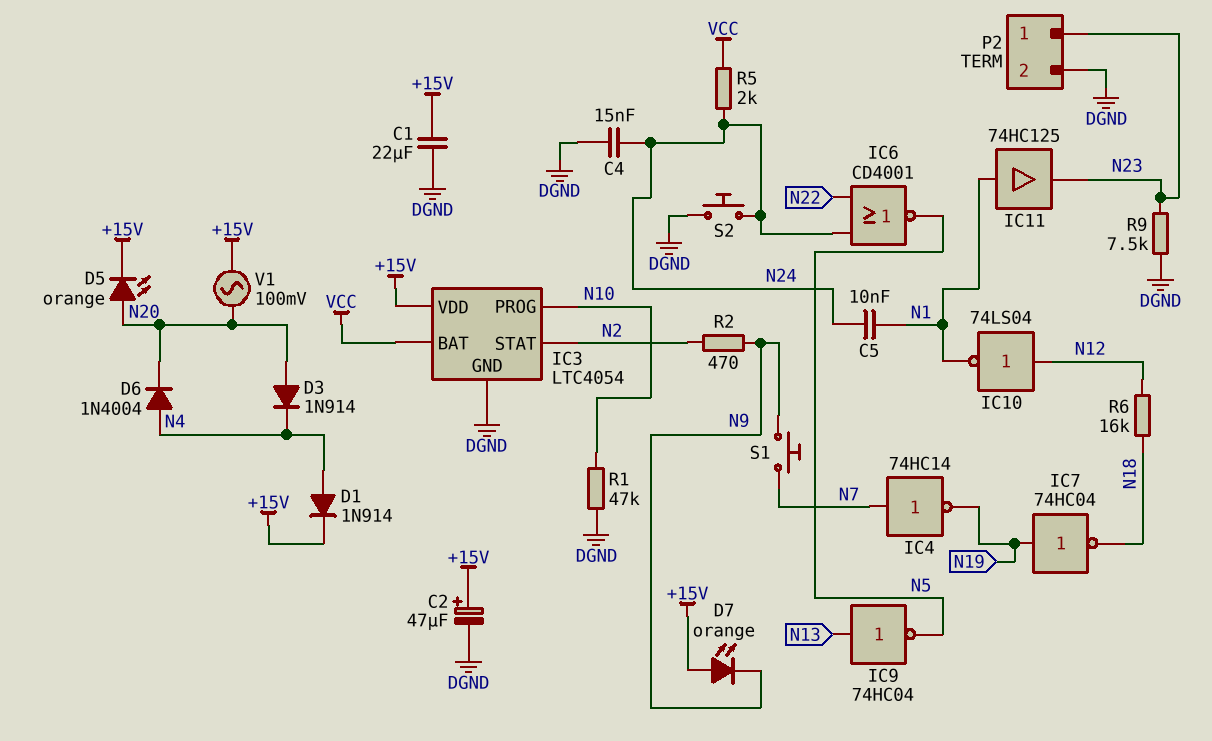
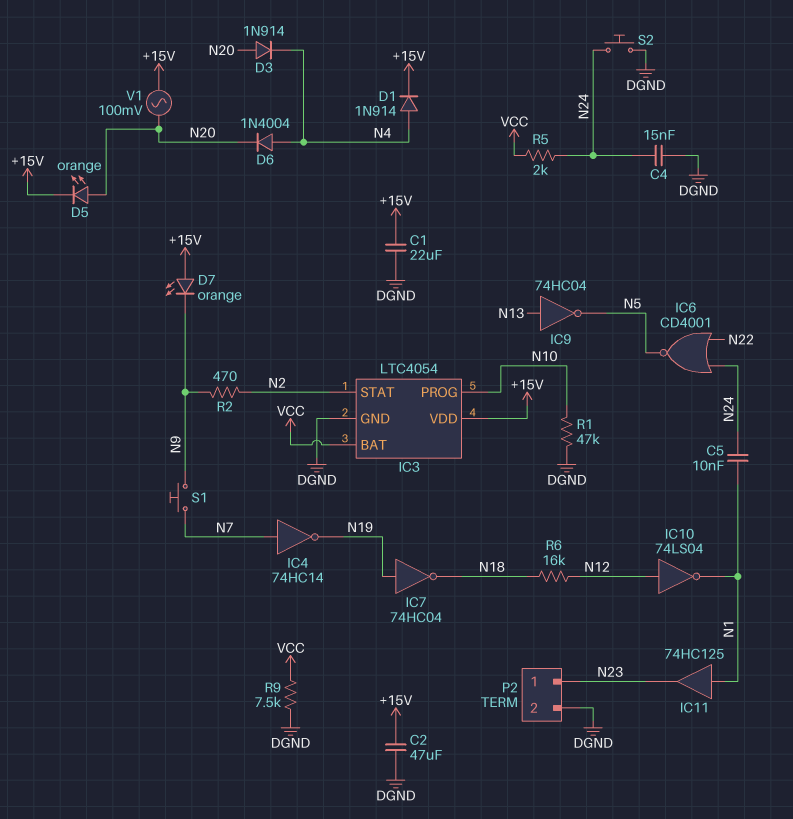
C2: 47uF (plus +15V, minus DGND) -> 47uF (+15V, DGND)
R9: 7.5k (DGND, N23) -> 7.5k (DGND, VCC)

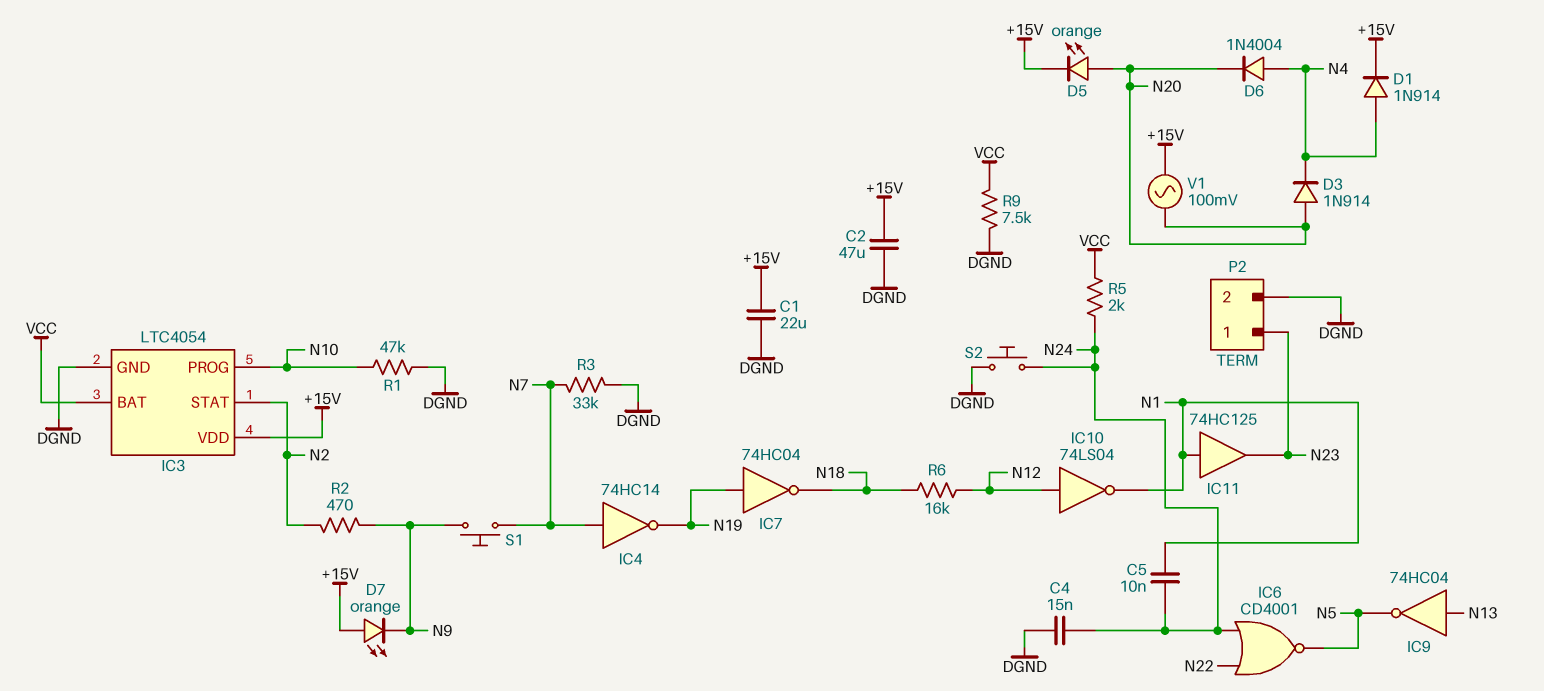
R3: none -> 33k (DGND, N7)

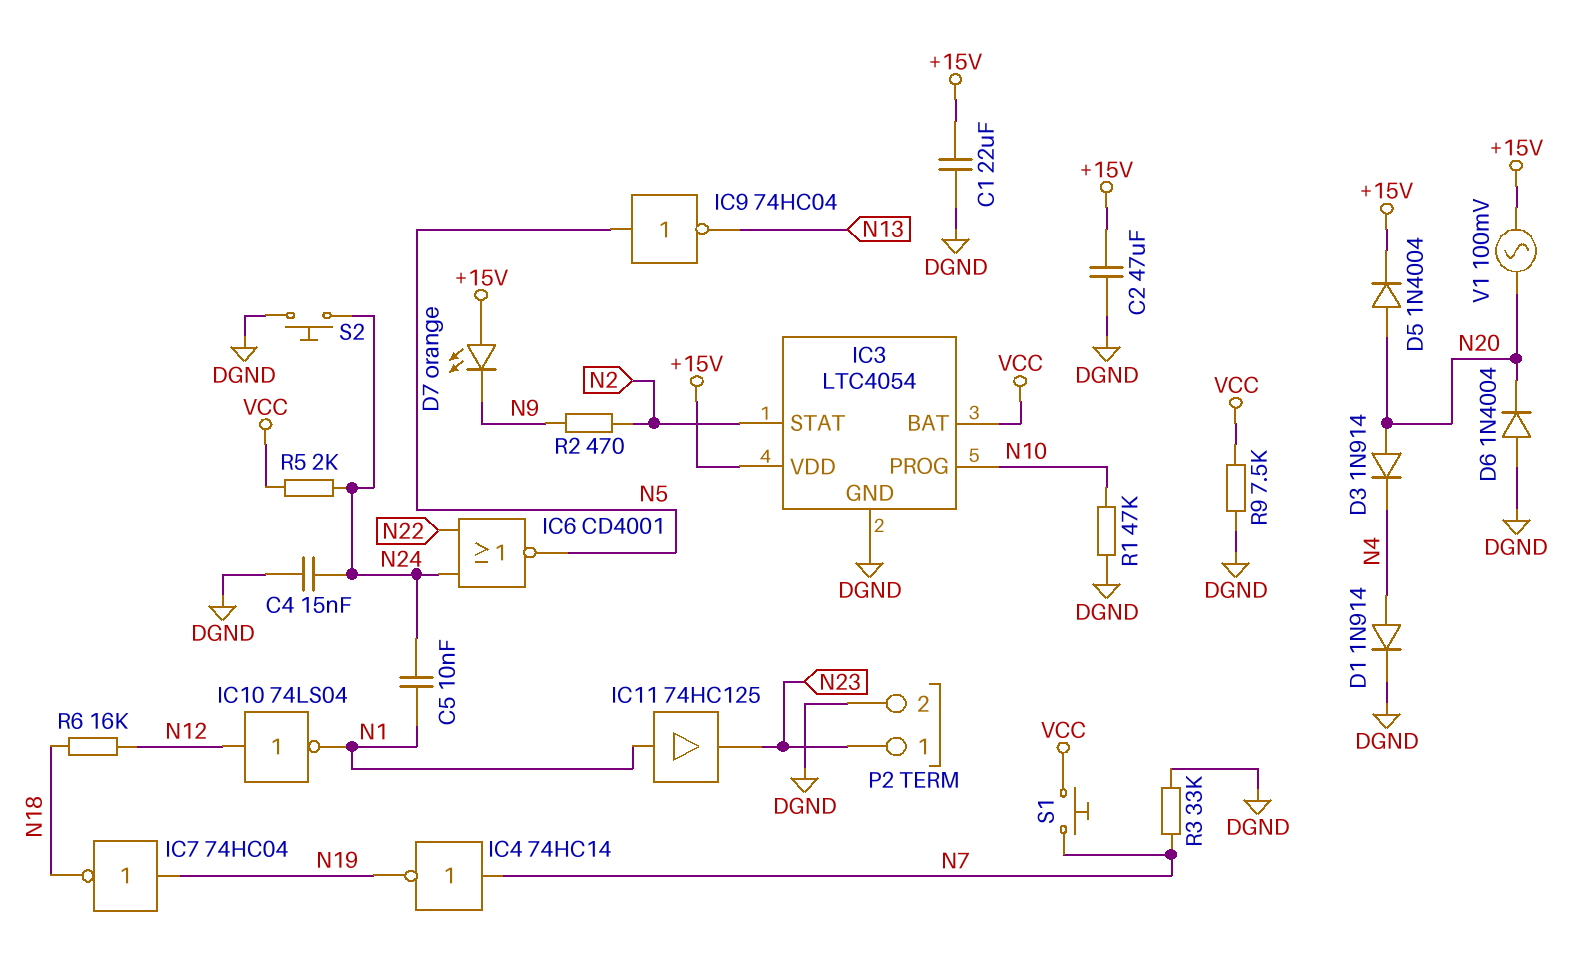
D1: diode 1N914 (A N4, K +15V) -> diode 1N914 (A N4, K DGND)
D5: LED orange (A N20, K +15V) -> diode 1N4004 (A N20, K +15V)
D6: diode 1N4004 (A N4, K N20) -> diode 1N4004 (A DGND, K N20)
IC9: NOT 74HC04 (in N13, out N5) -> NOT 74HC04 (in N5, out N13)
S1: button (N7, N9) -> button (N7, VCC)

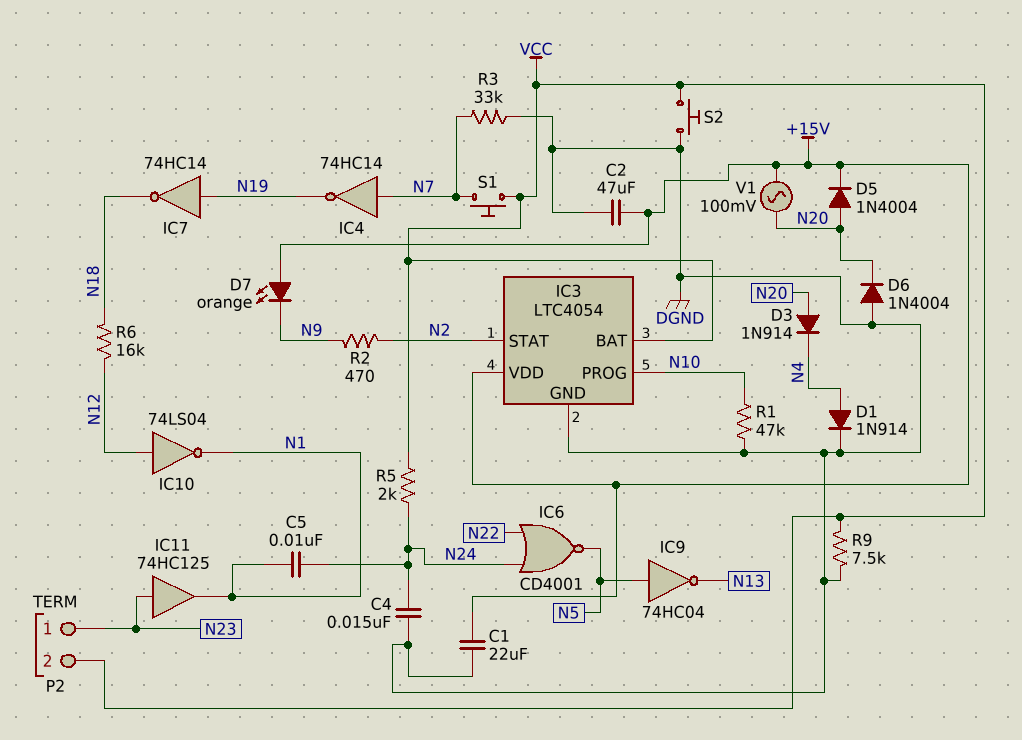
IC7: NOT 74HC04 (in N19, out N18) -> NOT 74HC14 (in N19, out N18)
IC11: buffer 74HC125 (in N1, out N23) -> buffer 74HC125 (in N23, out N1)
P2 pin 2: DGND -> VCC
S2: button (DGND, N24) -> button (DGND, VCC)

